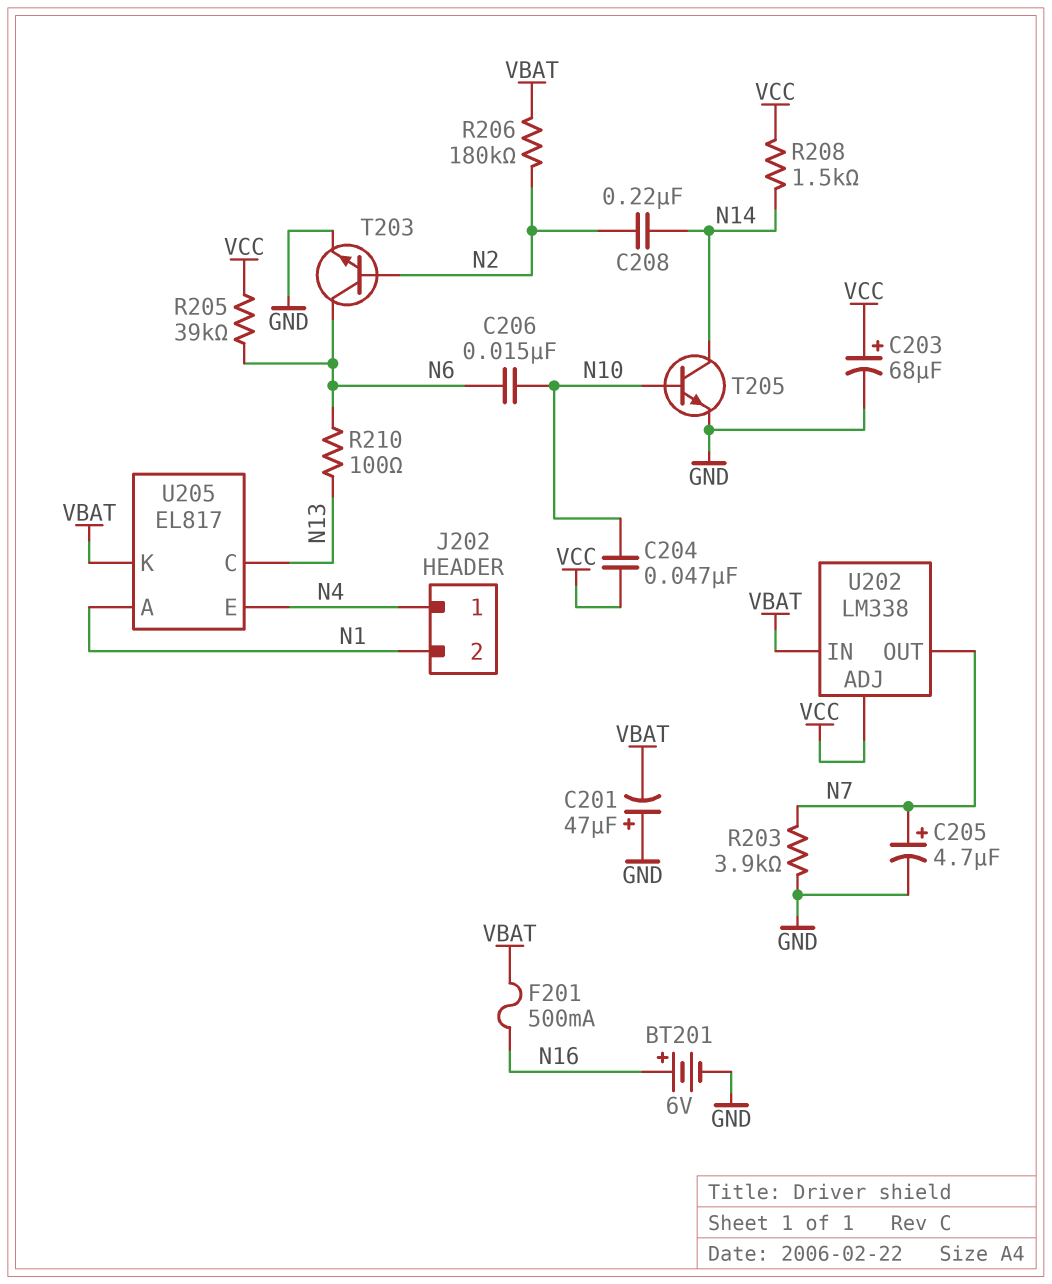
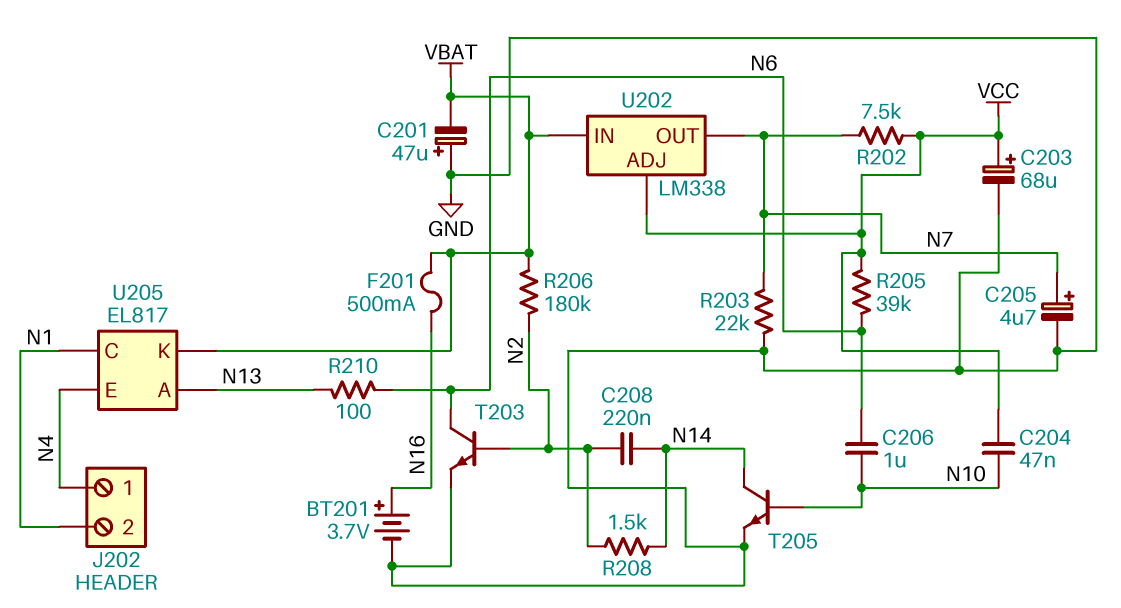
BT201: 6V (plus N16, minus GND) -> 3.7V (plus N16, minus GND)
C206: 15nF (N6, N10) -> 1uF (N6, N10)
R202: none -> 7.5k (N7, VCC)
R203: 3.9k (GND, N7) -> 22k (GND, N7)
R208: 1.5k (N14, VCC) -> 1.5k (N2, N14)
U205 pin A: N1 -> N13
U205 pin C: N13 -> N1

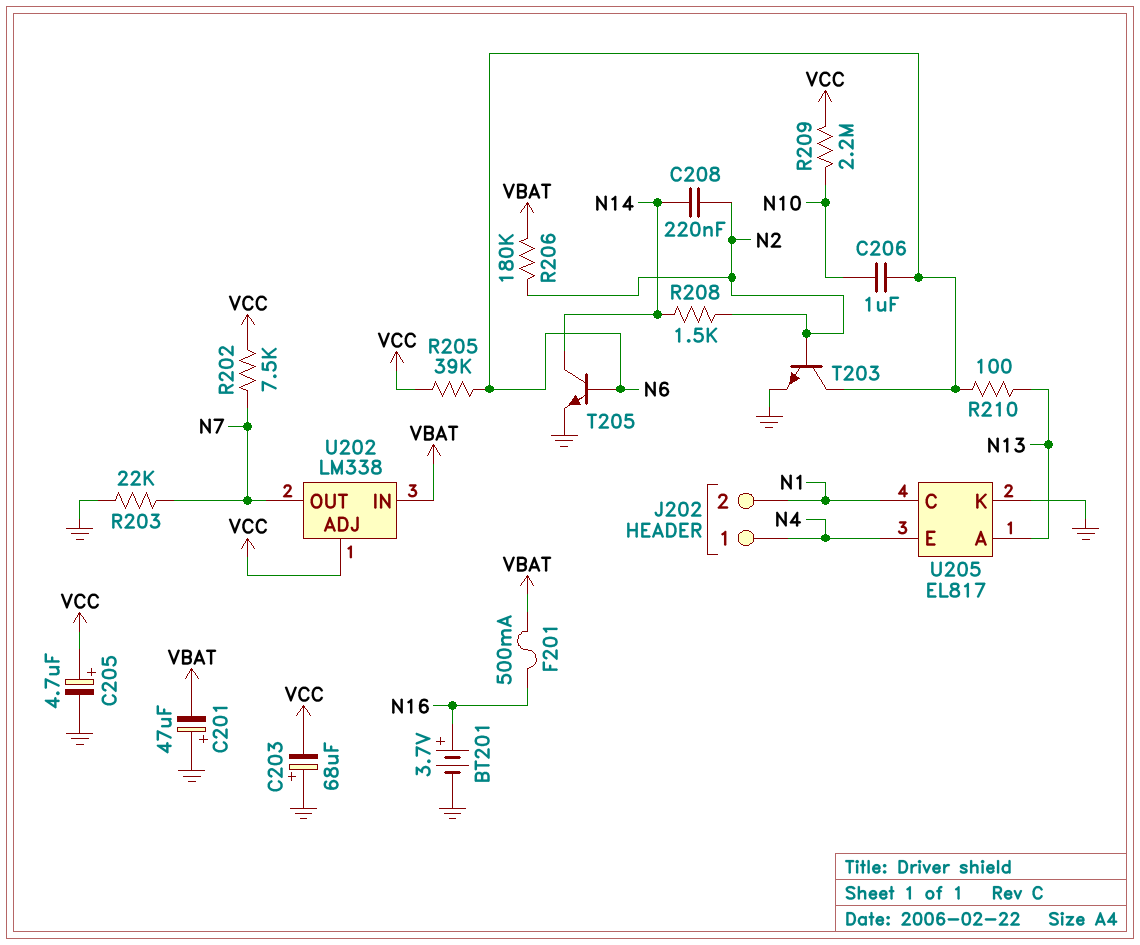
C203: 68uF (plus VCC, minus GND) -> 68uF (plus GND, minus VCC)
C204: 47nF (N10, VCC) -> none
C205: 4.7uF (plus N7, minus GND) -> 4.7uF (plus VCC, minus GND)
R209: none -> 2.2M (N10, VCC)
T205: NPN (B N10, C N14, E GND) -> NPN (B N6, C N14, E GND)
U205 pin K: VBAT -> GND

